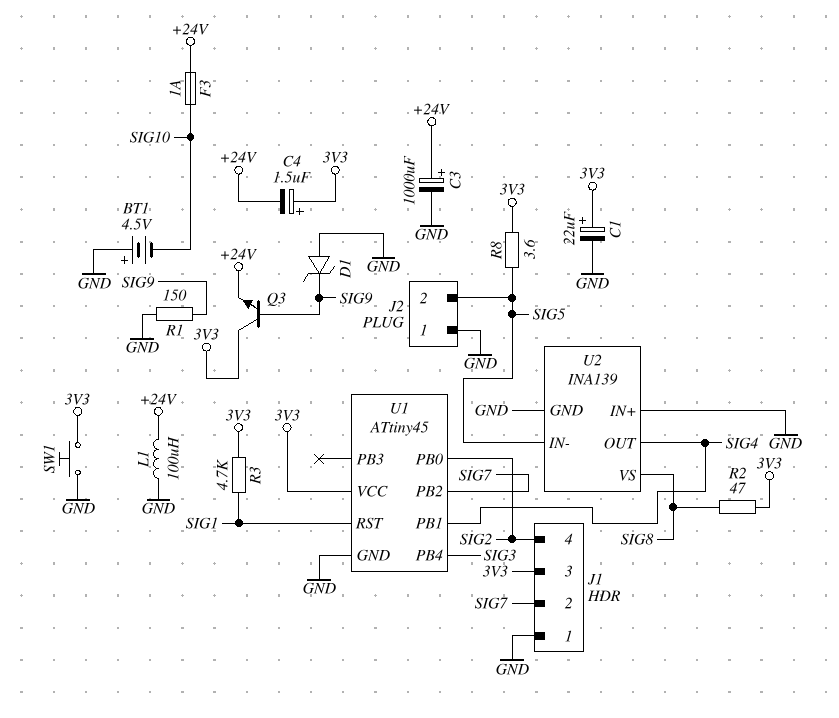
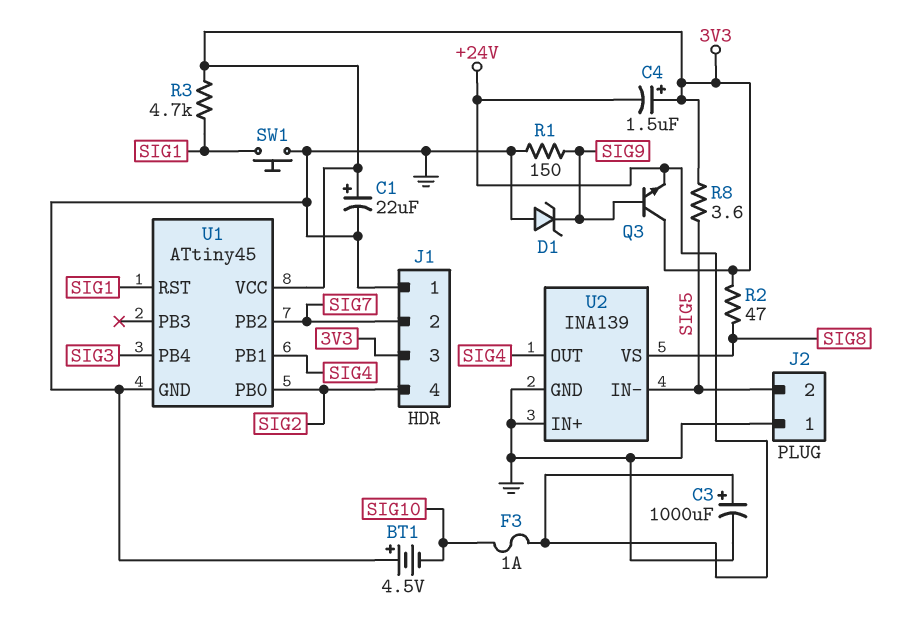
L1: 100uH (+24V, GND) -> none
SW1: button (3V3, GND) -> button (GND, SIG1)

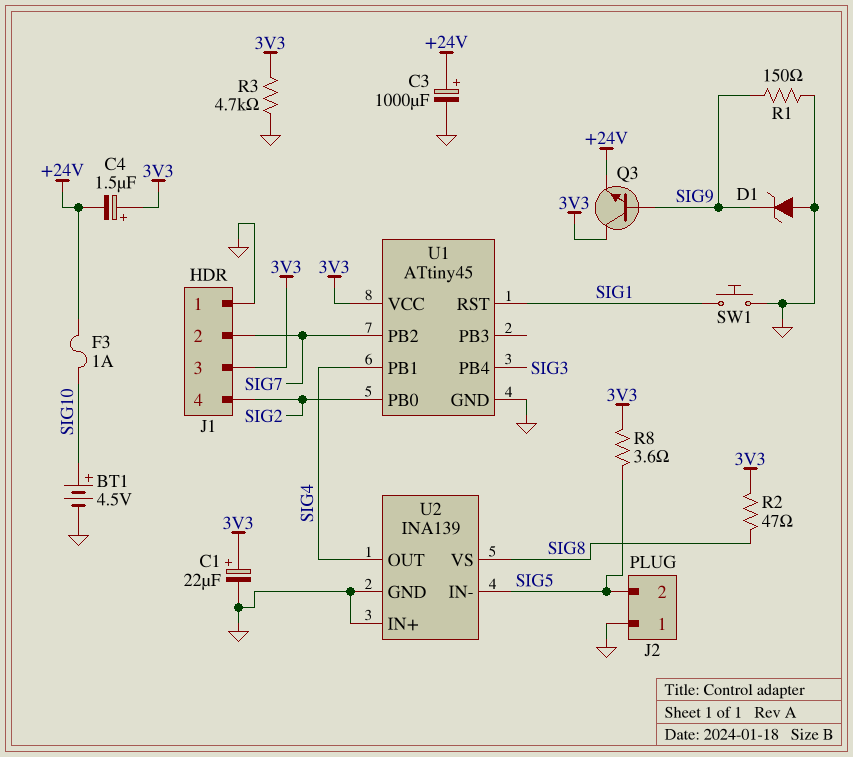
BT1: 4.5V (plus GND, minus SIG10) -> 4.5V (plus SIG10, minus GND)
R3: 4.7k (3V3, SIG1) -> 4.7k (3V3, GND)

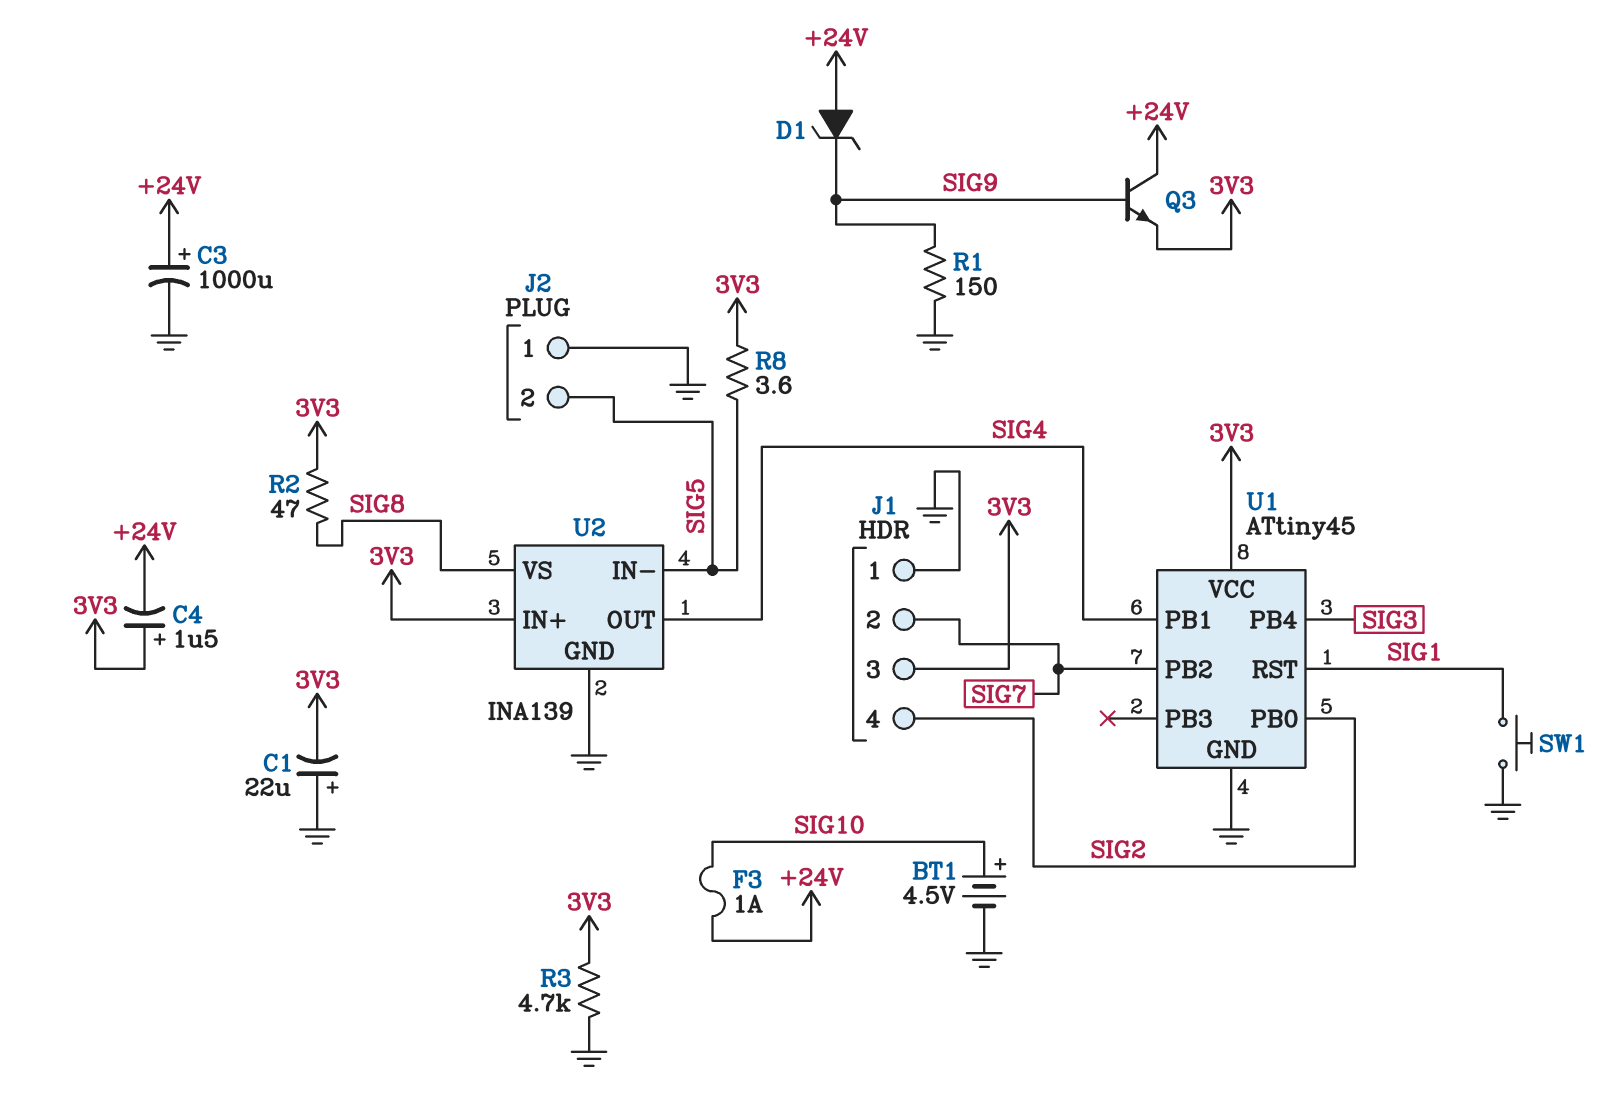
C1: 22uF (plus 3V3, minus GND) -> 22uF (plus GND, minus 3V3)
D1: zener (A GND, K SIG9) -> zener (A +24V, K SIG9)
Q3: NPN (B SIG9, C 3V3, E +24V) -> NPN (B SIG9, C +24V, E 3V3)
U2 pin IN+: GND -> 3V3

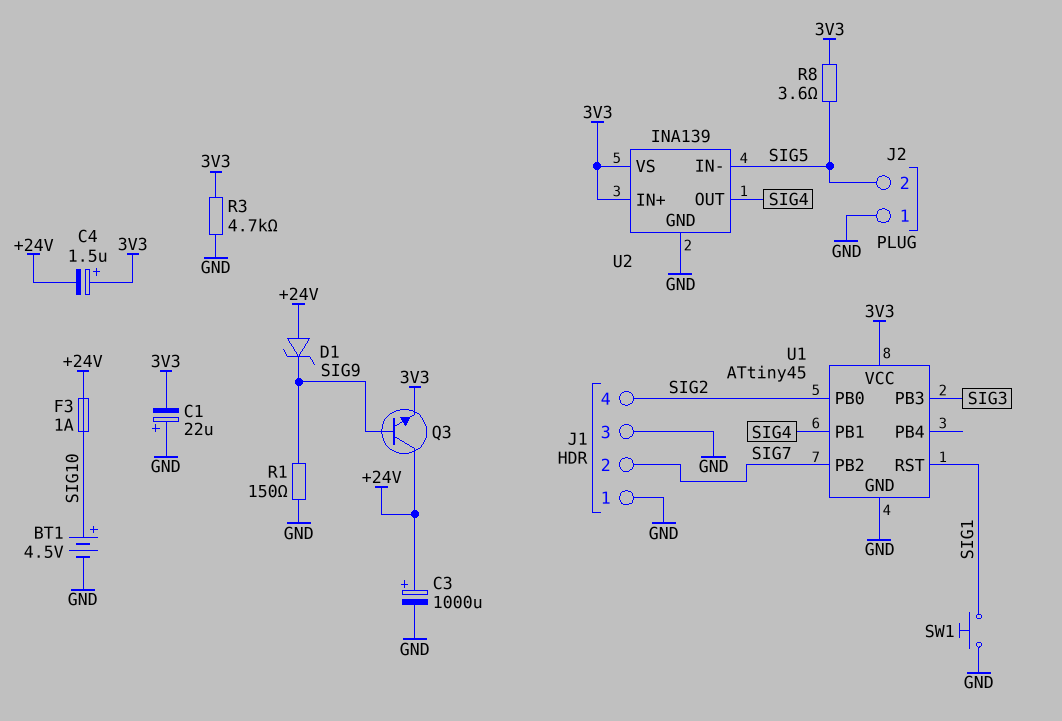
J1 pin 3: 3V3 -> GND
R2: 47 (3V3, SIG8) -> none
U1 pin PB3: none -> SIG3
U1 pin PB4: SIG3 -> none
U2 pin VS: SIG8 -> 3V3

